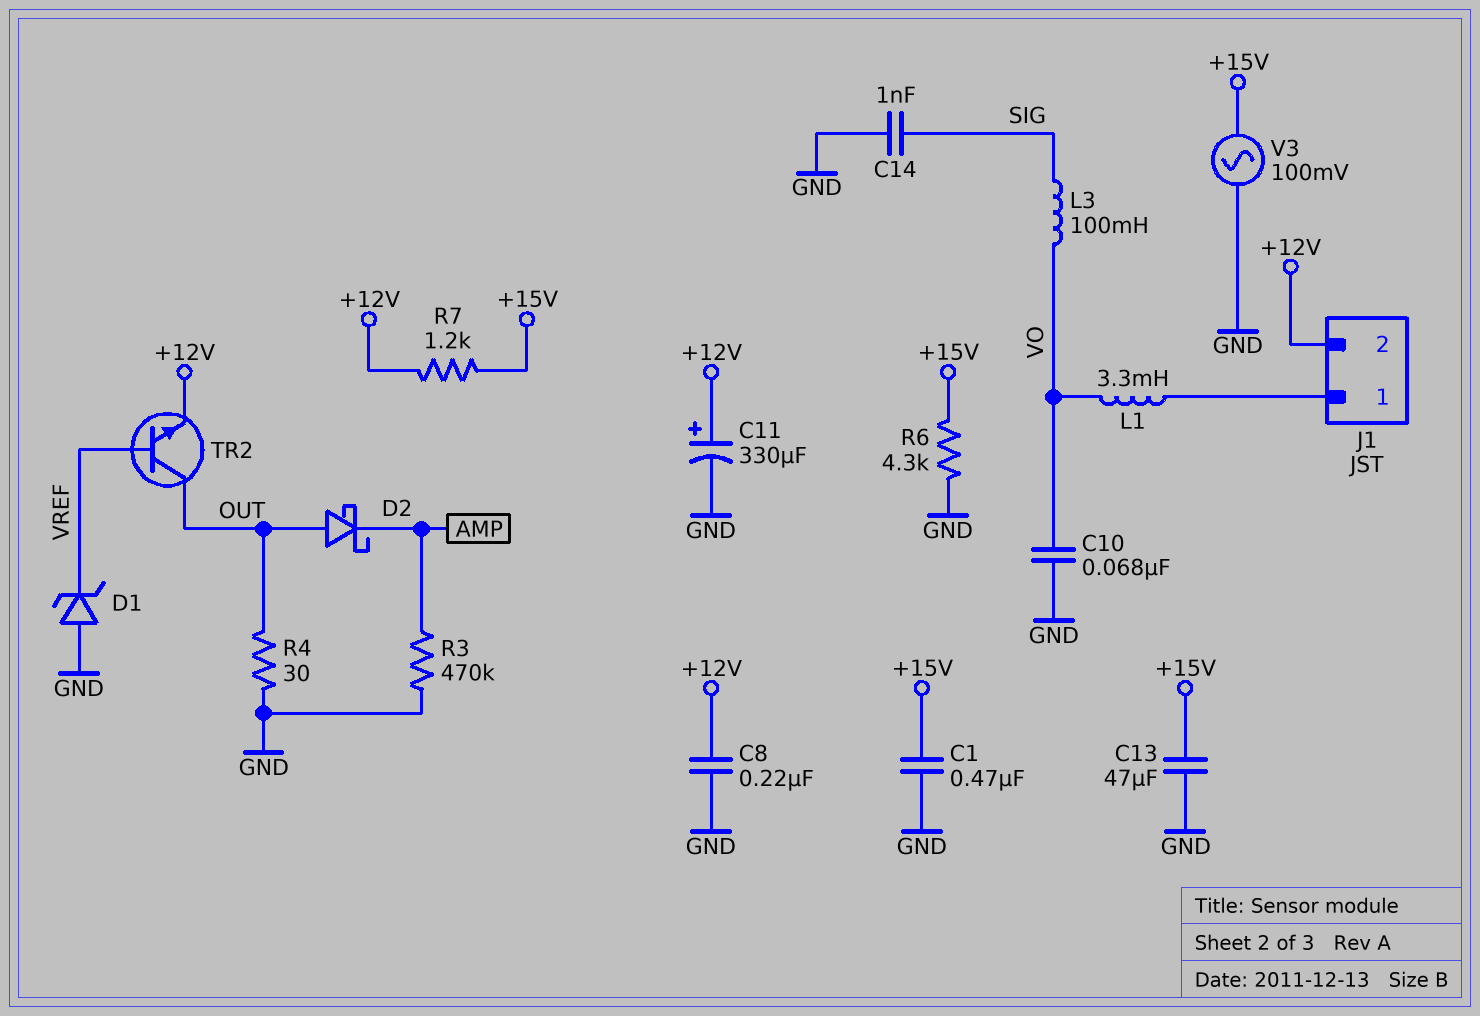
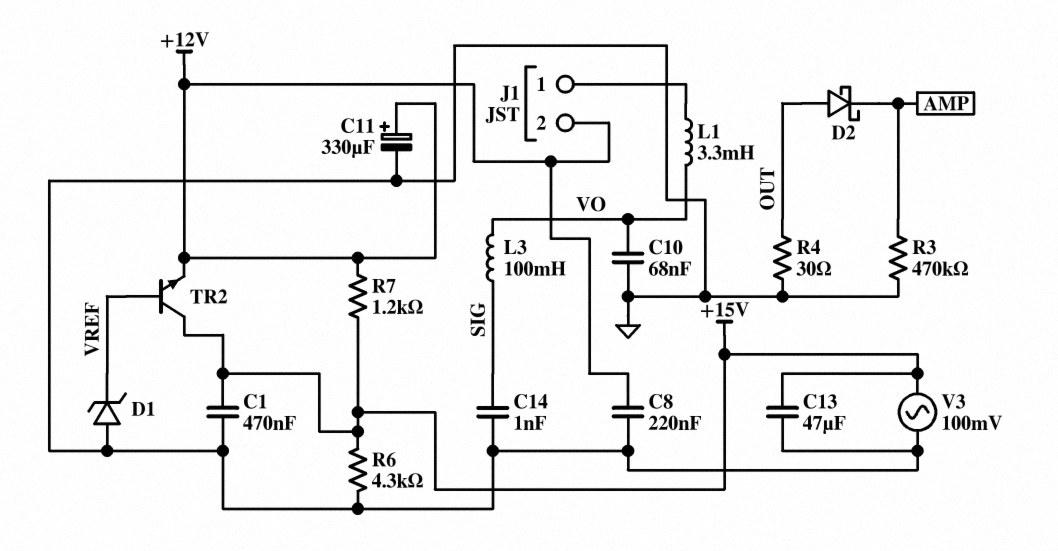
TR2: NPN (B VREF, C OUT, E +12V) -> NPN (B VREF, C +15V, E +12V)

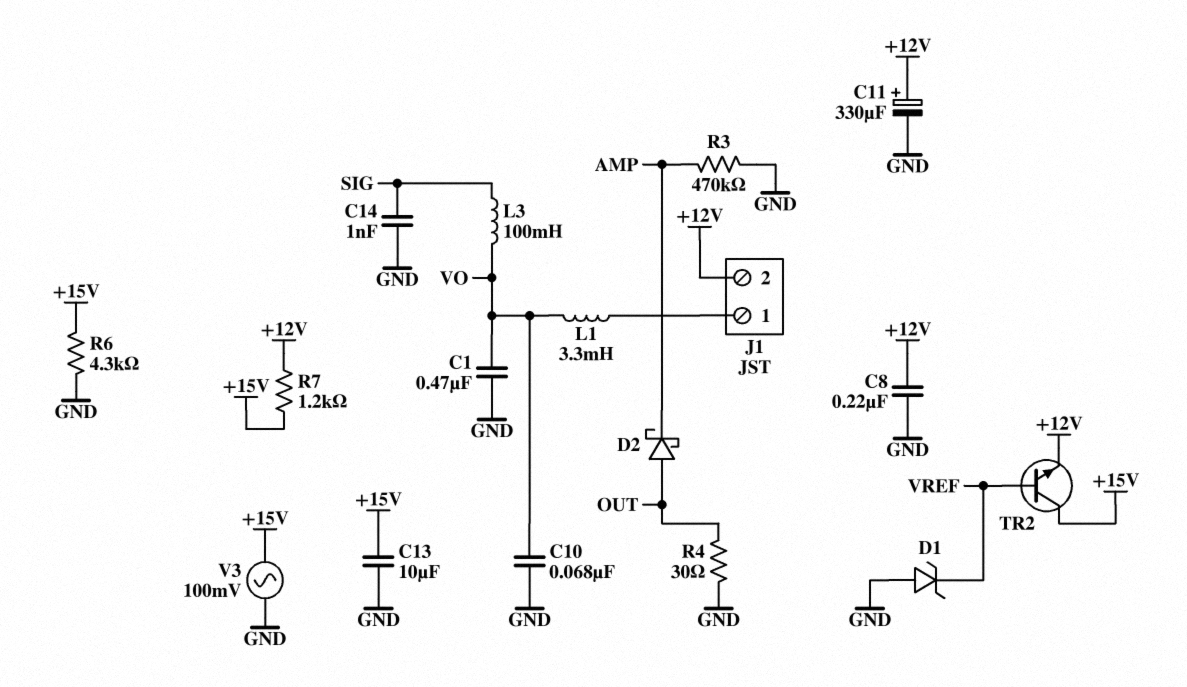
C1: 470nF (+15V, GND) -> 470nF (GND, VO)
C13: 47uF (+15V, GND) -> 10uF (+15V, GND)

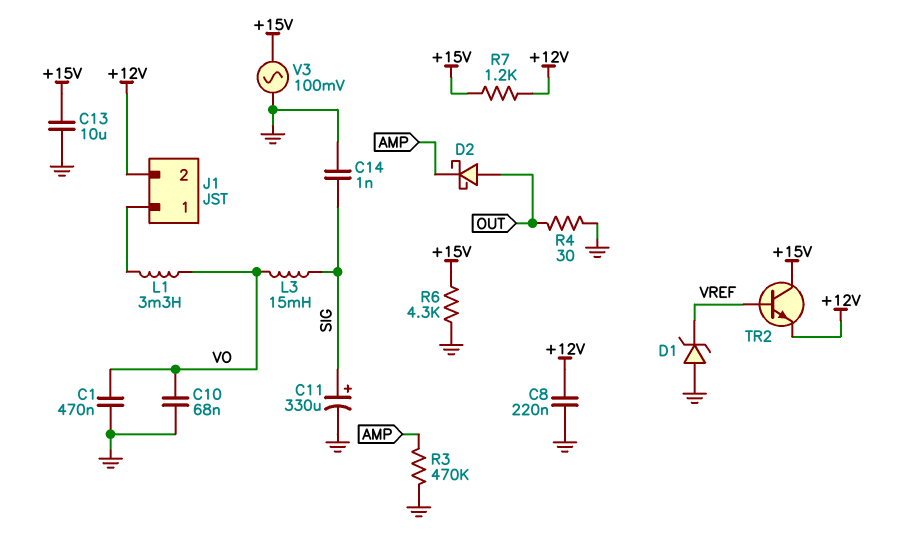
C11: 330uF (plus +12V, minus GND) -> 330uF (plus SIG, minus GND)
L3: 100mH (SIG, VO) -> 15mH (SIG, VO)

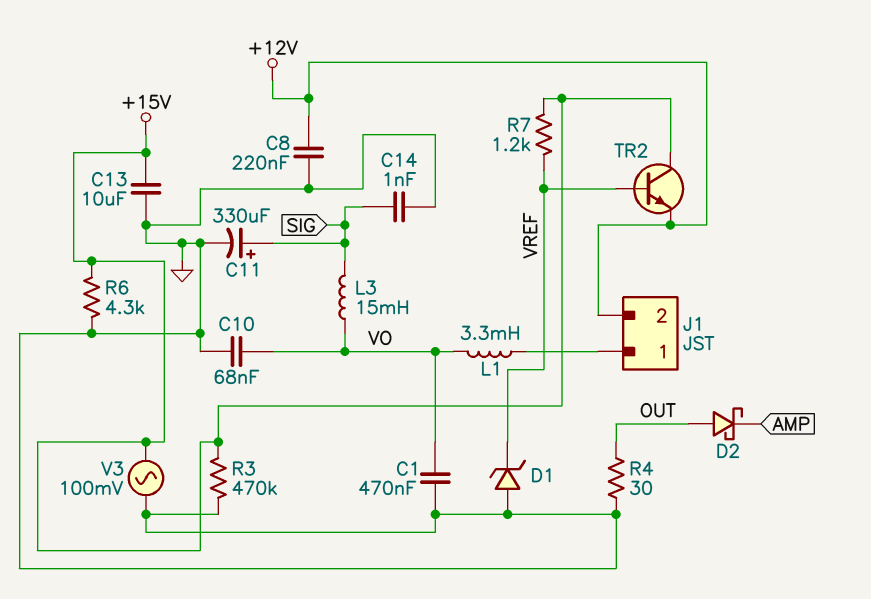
R3: 470k (AMP, GND) -> 470k (+15V, GND)
R7: 1.2k (+12V, +15V) -> 1.2k (+15V, VREF)

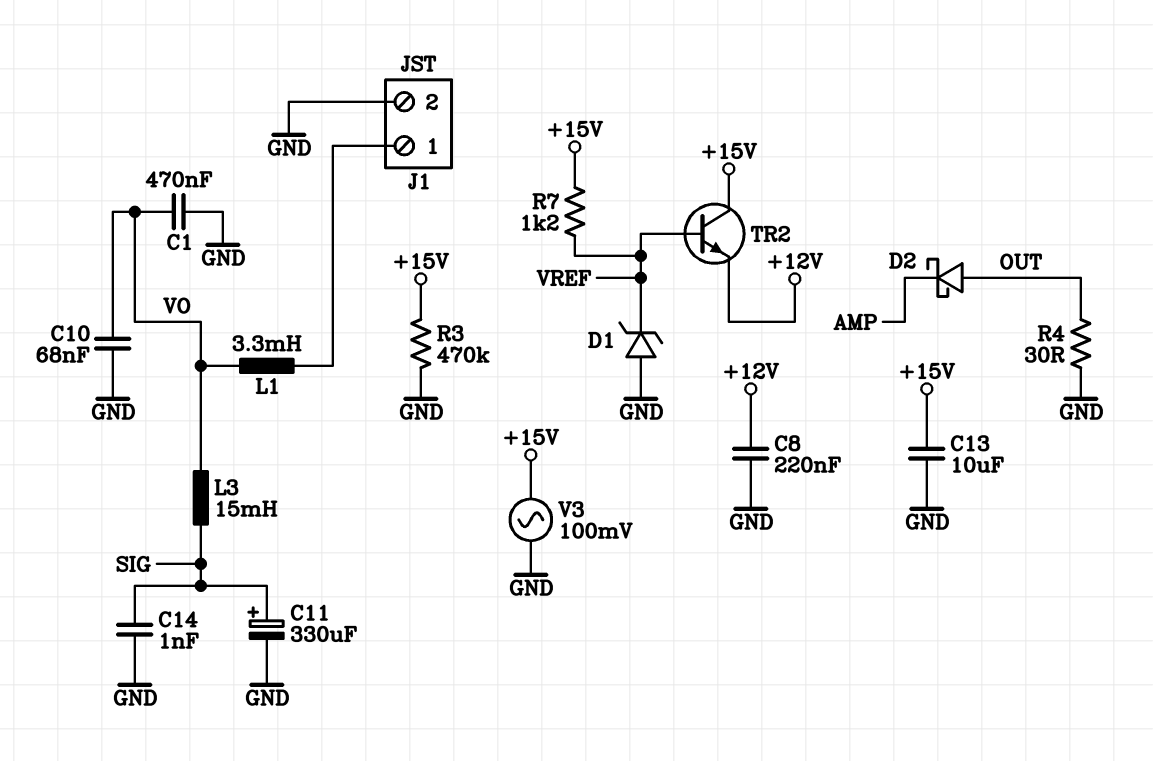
J1 pin 2: +12V -> GND
R6: 4.3k (+15V, GND) -> none

